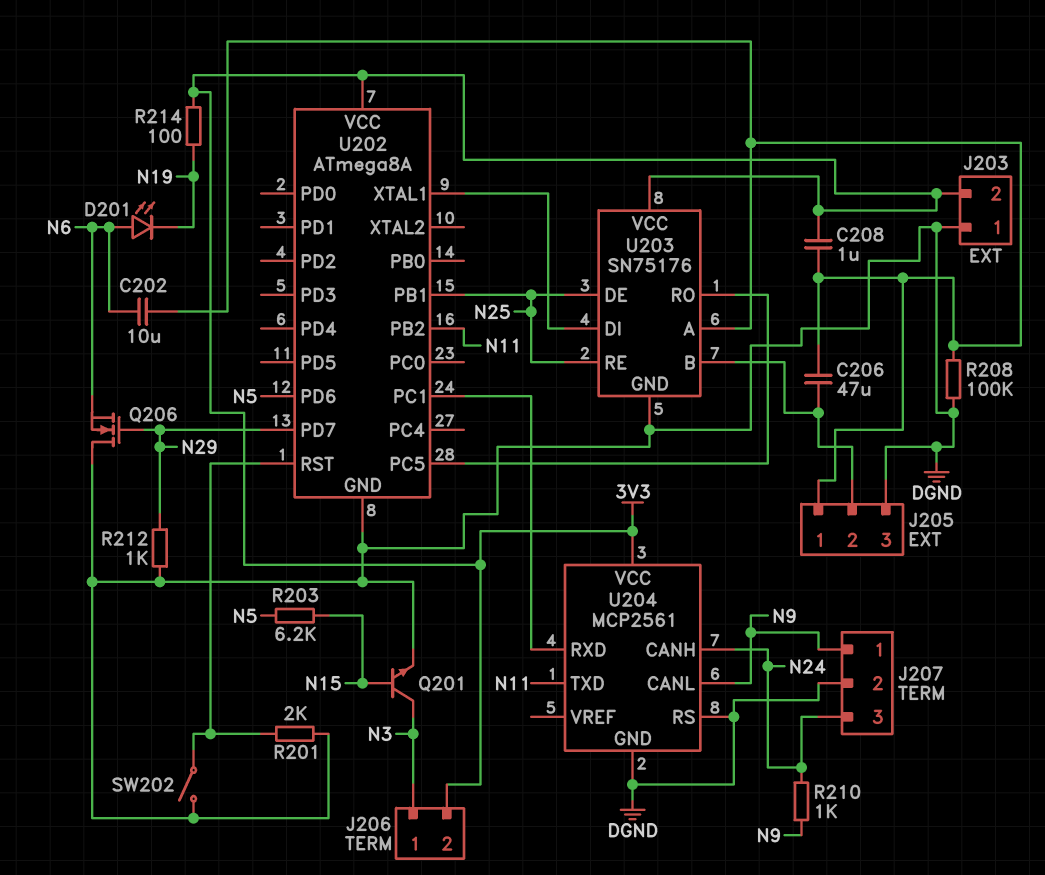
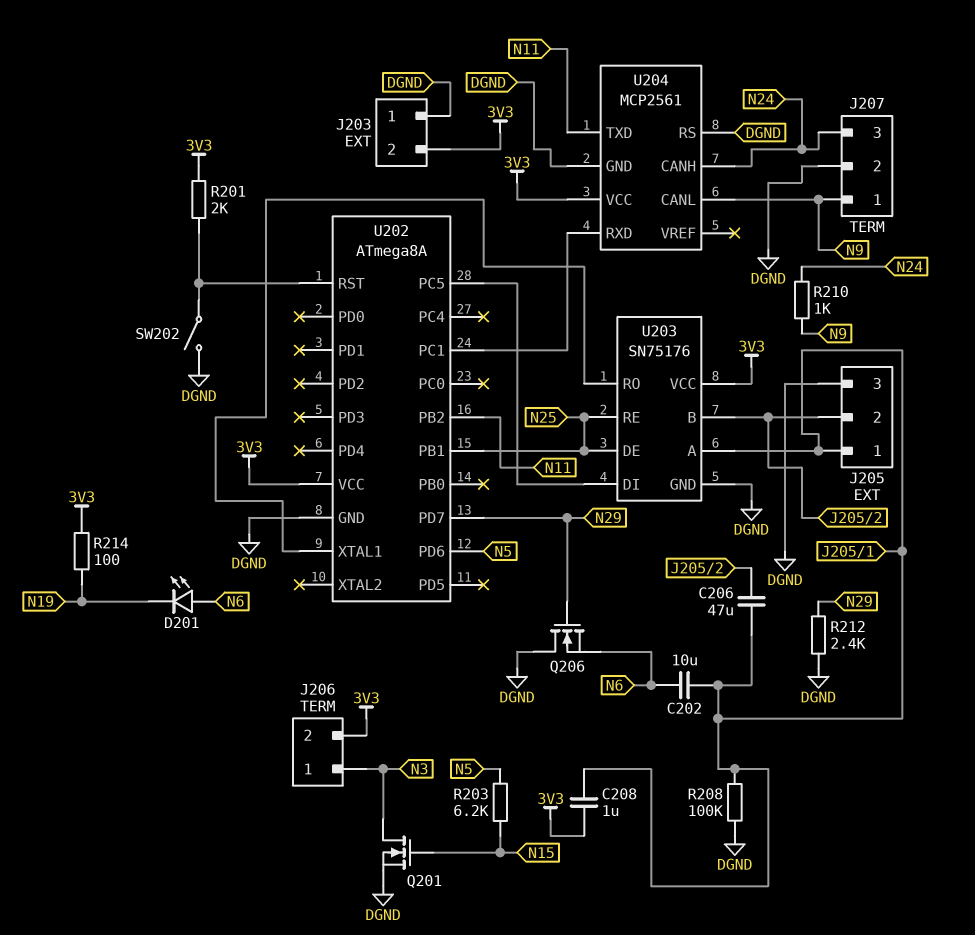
Q201: NPN (B N15, C N3, E DGND) -> NMOS (G N15, D N3, S DGND)
R201: 2k (DGND, U202/RST) -> 2k (3V3, U202/RST)
R212: 1k (DGND, N29) -> 2.4k (DGND, N29)
U203 pin DI: U202/XTAL1 -> U202/PC5
U203 pin RO: U202/PC5 -> U202/XTAL1

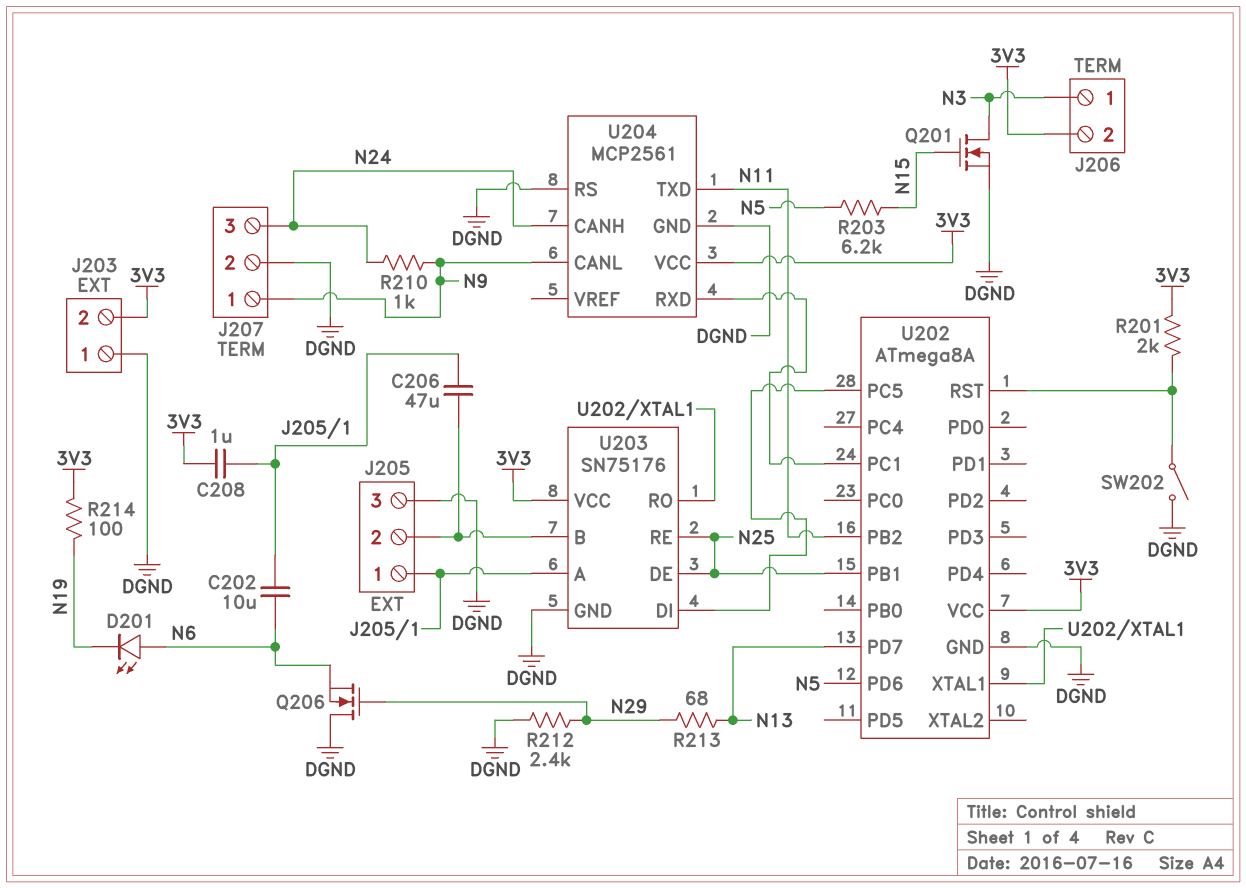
R208: 100k (DGND, J205/1) -> none
R213: none -> 68 (N13, N29)
U202 pin PD7: N29 -> N13

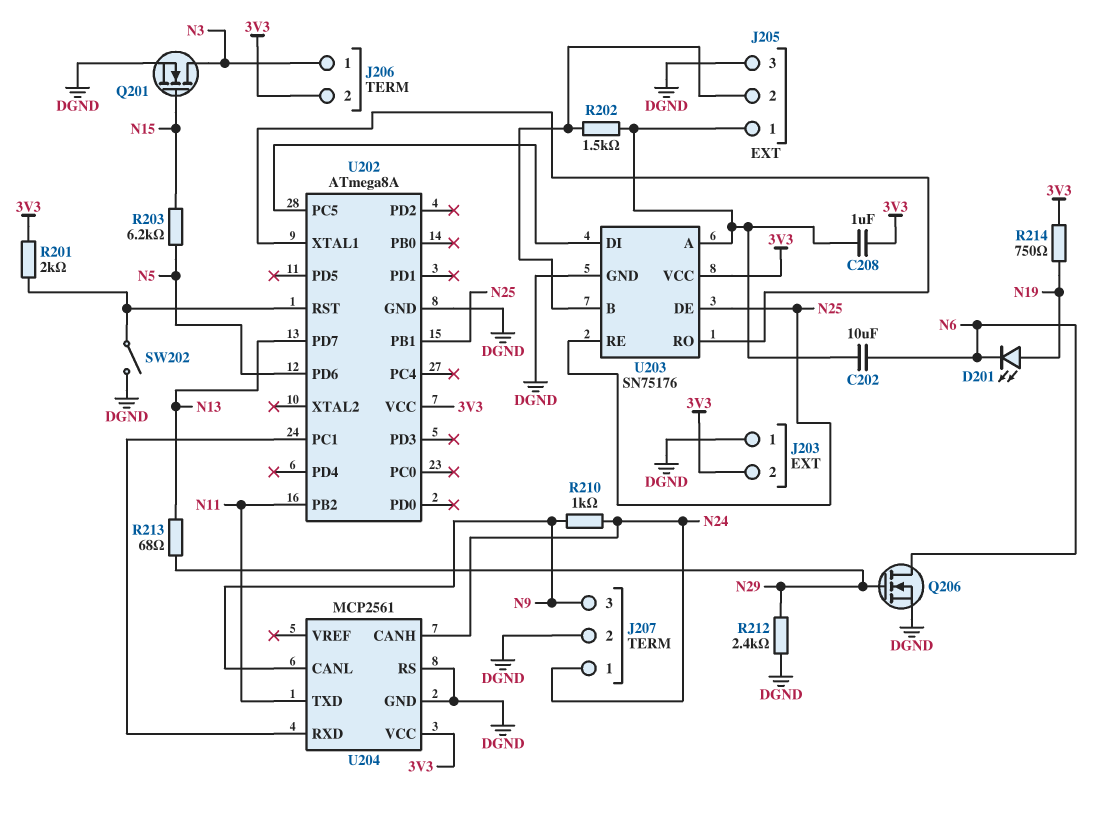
C206: 47uF (J205/1, J205/2) -> none
D201: LED (A N6, K N19) -> LED (A N19, K N6)
J207 pin 1: N9 -> N24
J207 pin 3: N24 -> N9
Q206: NMOS (G N29, D DGND, S N6) -> NMOS (G N29, D N6, S DGND)
R202: none -> 1.5k (J205/1, J205/2)
R214: 100 (3V3, N19) -> 750 (3V3, N19)

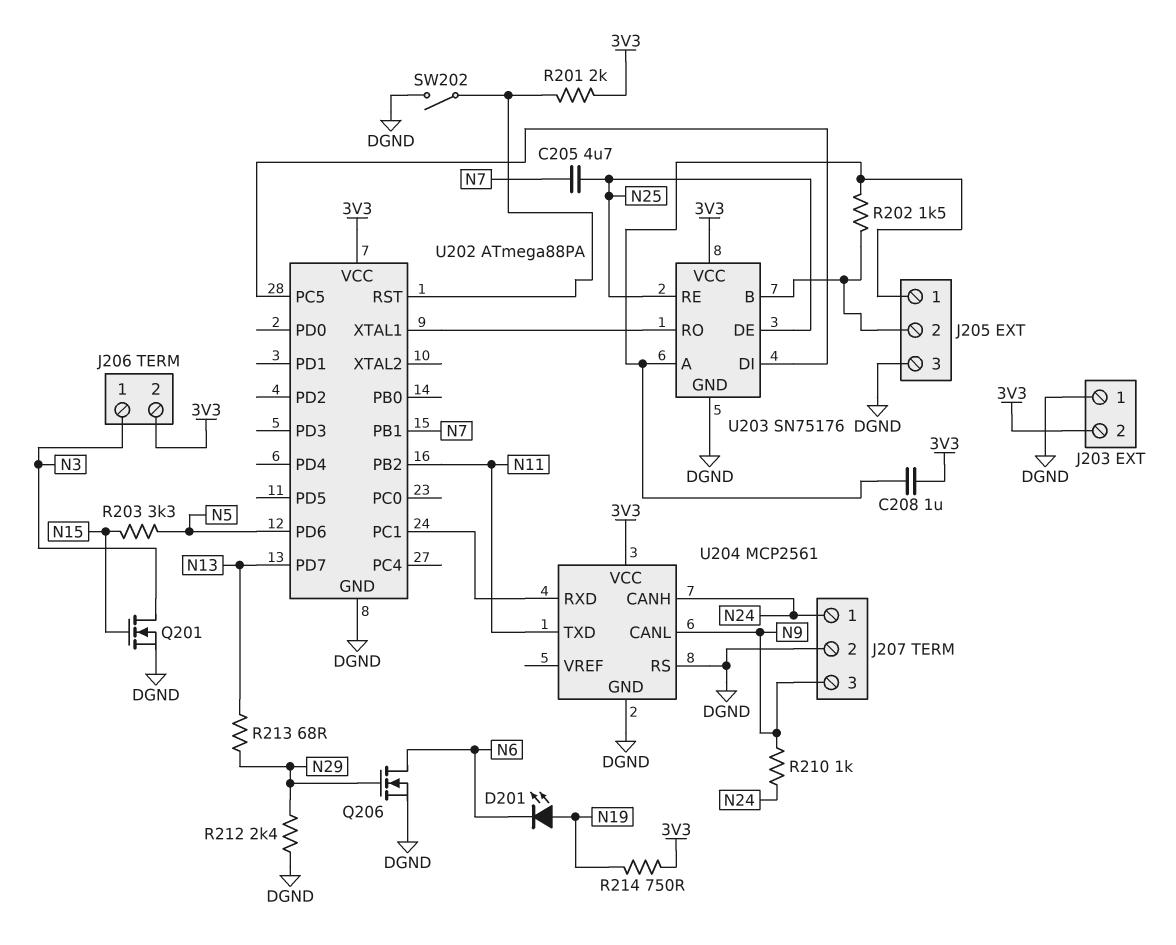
C202: 10uF (J205/1, N6) -> none
C205: none -> 4.7uF (N7, N25)
R203: 6.2k (N5, N15) -> 3.3k (N5, N15)
U202: ATmega8A -> ATmega88PA
U202 pin PB1: N25 -> N7

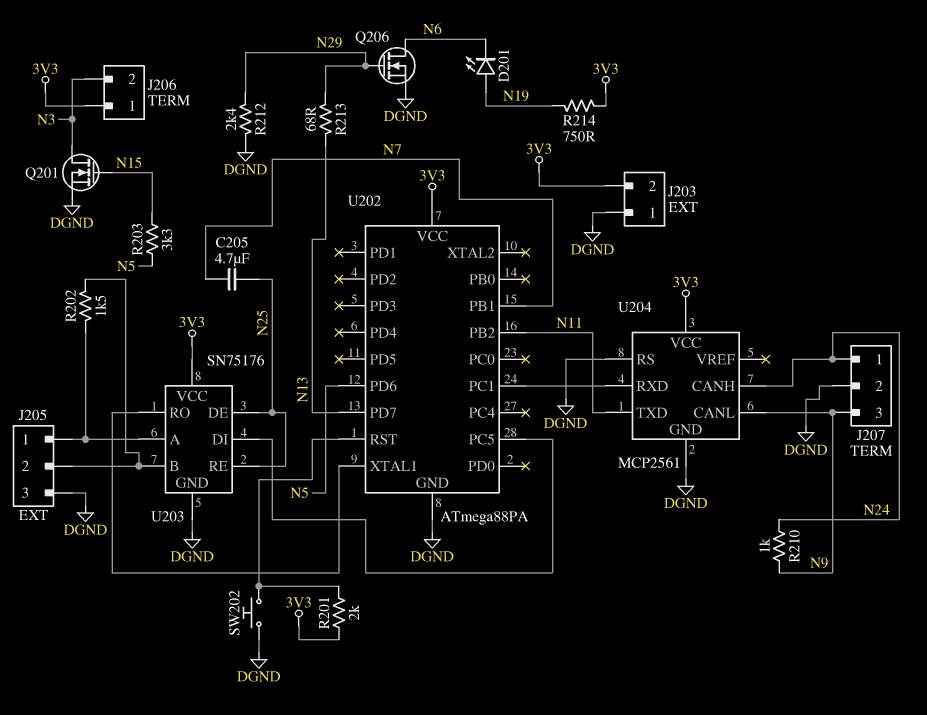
C208: 1uF (3V3, J205/1) -> none
J206 pin 1: N3 -> 3V3
J206 pin 2: 3V3 -> N3
SW202: switch (DGND, U202/RST) -> button (DGND, U202/RST)

